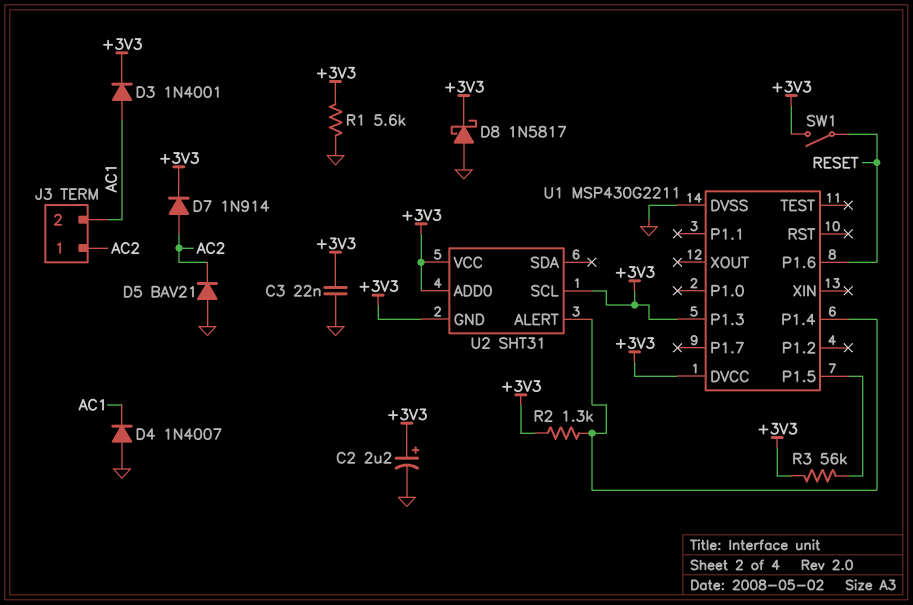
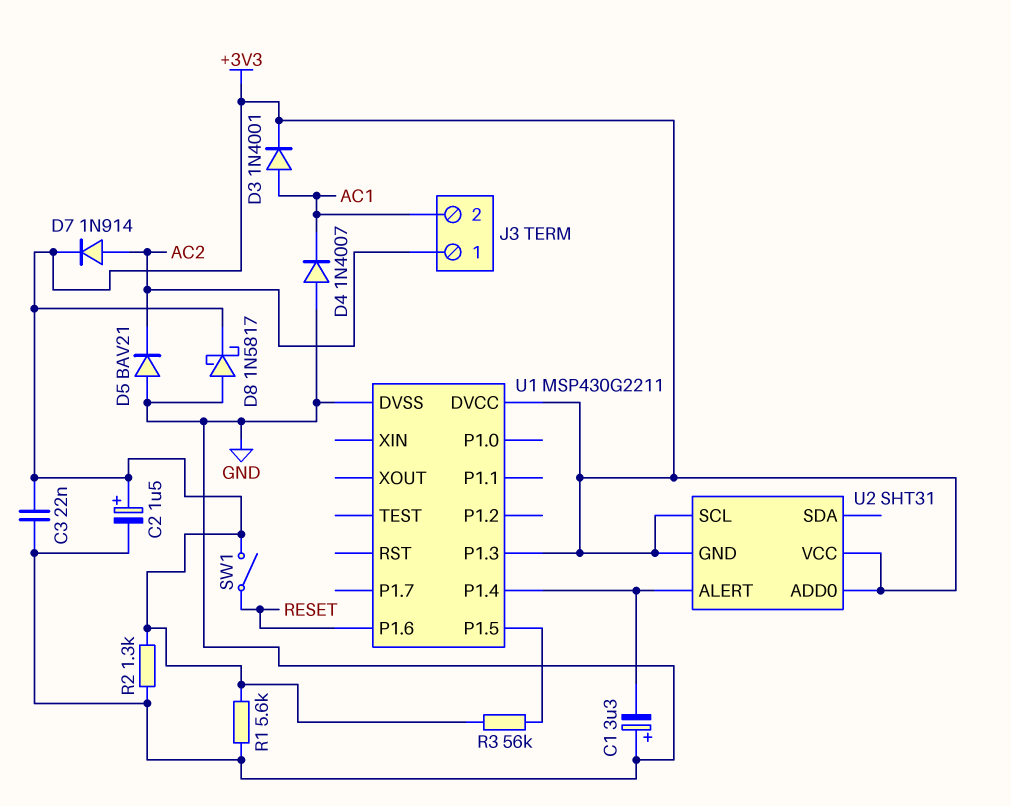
C1: none -> 3.3uF (plus GND, minus U1/P1.4)
C2: 2.2uF (plus +3V3, minus GND) -> 1.5uF (plus +3V3, minus GND)
R2: 1.3k (+3V3, U1/P1.4) -> 1.3k (+3V3, GND)

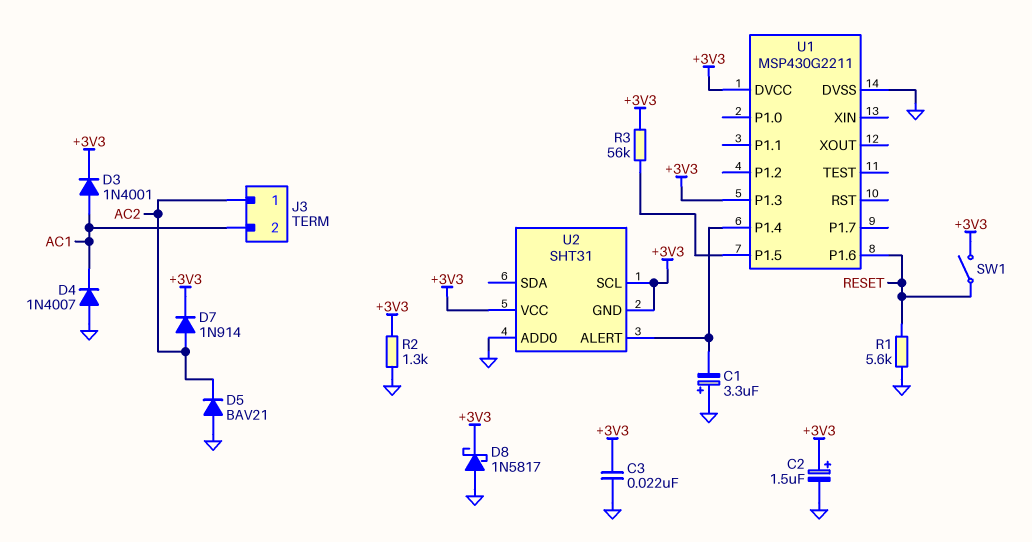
R1: 5.6k (+3V3, GND) -> 5.6k (GND, RESET)
U2 pin ADD0: +3V3 -> GND

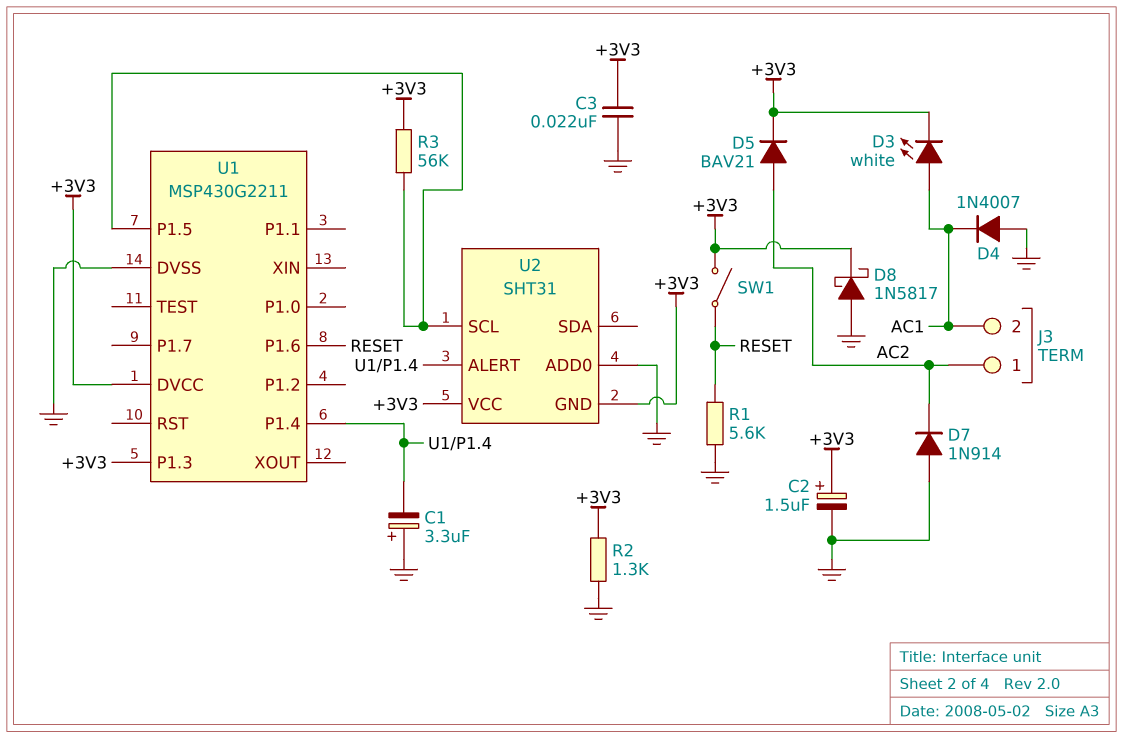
D3: diode 1N4001 (A AC1, K +3V3) -> LED white (A AC1, K +3V3)
D5: diode BAV21 (A GND, K AC2) -> diode BAV21 (A AC2, K +3V3)
D7: diode 1N914 (A AC2, K +3V3) -> diode 1N914 (A GND, K AC2)
U2 pin SCL: +3V3 -> U1/P1.5

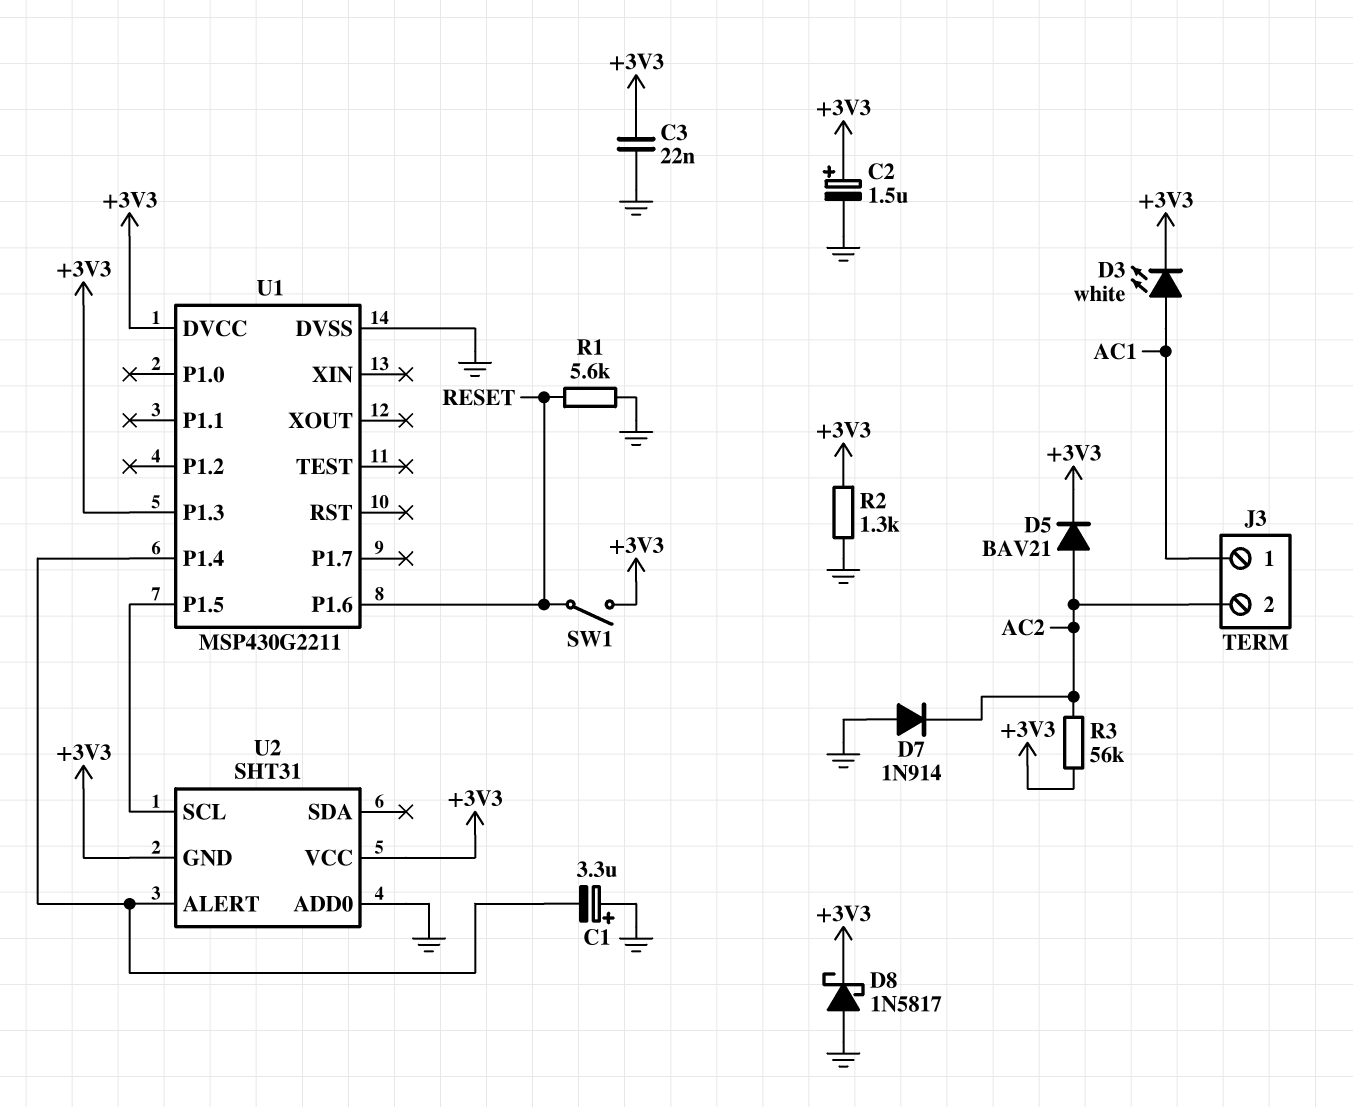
D4: diode 1N4007 (A GND, K AC1) -> none
J3 pin 1: AC2 -> AC1
J3 pin 2: AC1 -> AC2
R3: 56k (+3V3, U1/P1.5) -> 56k (+3V3, AC2)

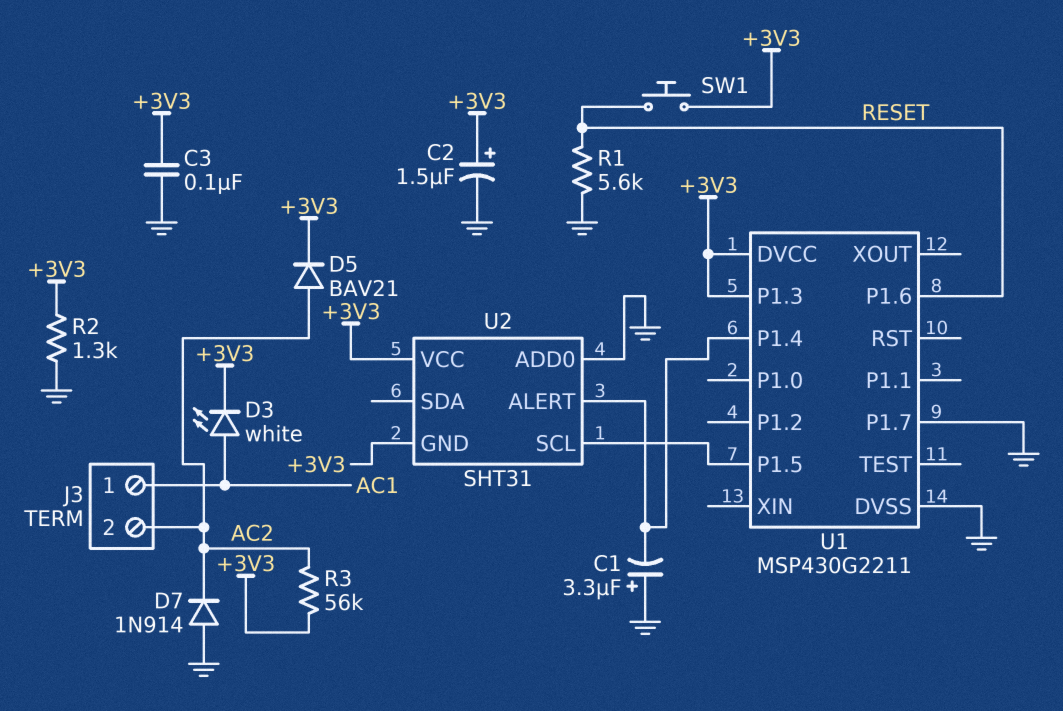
C3: 22nF (+3V3, GND) -> 100nF (+3V3, GND)
D8: schottky 1N5817 (A GND, K +3V3) -> none
SW1: switch (+3V3, RESET) -> button (+3V3, RESET)
U1 pin P1.7: none -> GND

